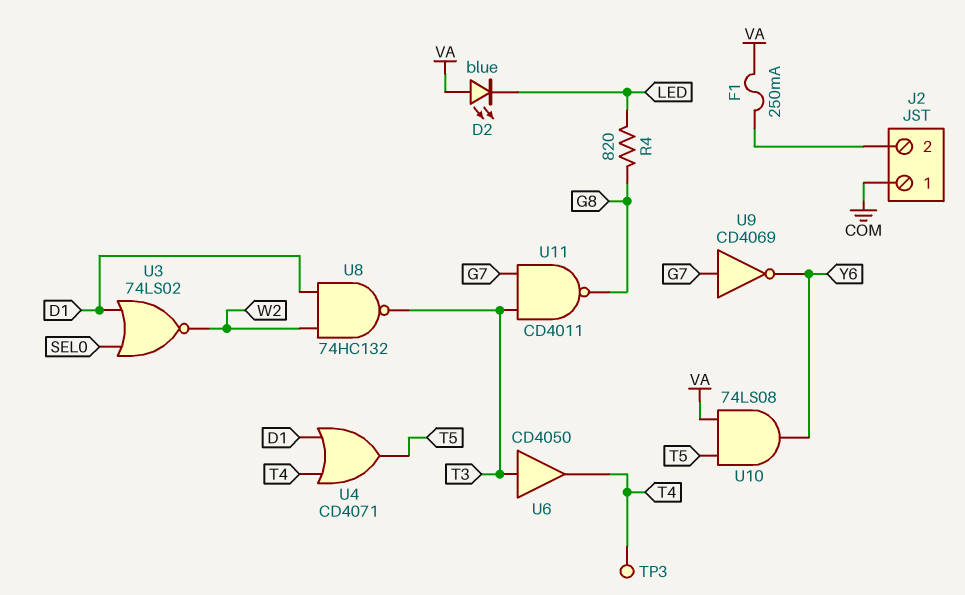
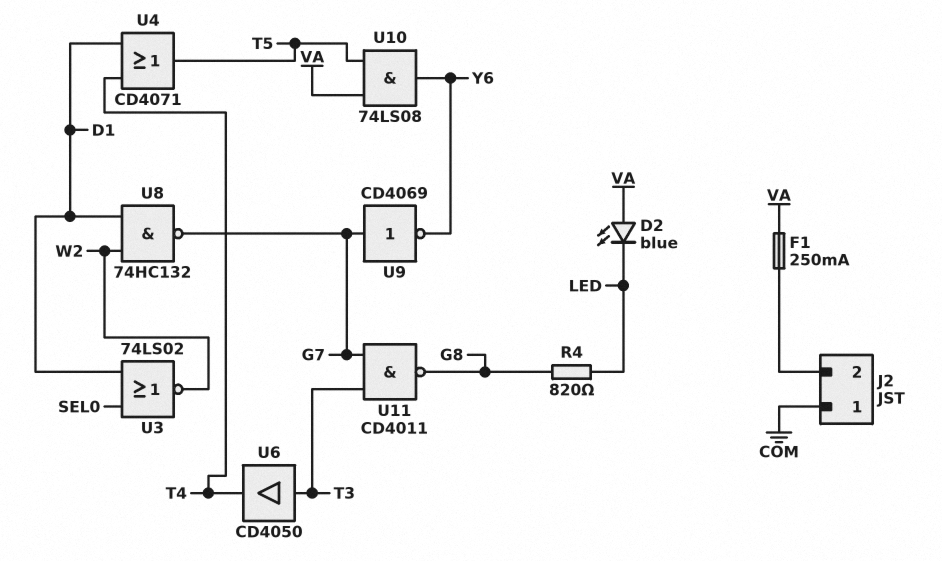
TP3: test point (T4) -> none
U8: NAND 74HC132 (in D1, in W2, out T3) -> NAND 74HC132 (in D1, in W2, out G7)

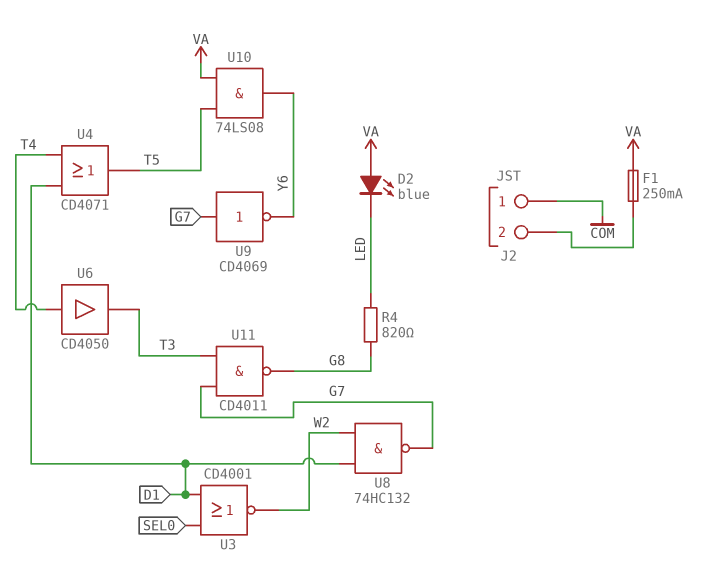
U3: NOR 74LS02 (in D1, in SEL0, out W2) -> NOR CD4001 (in D1, in SEL0, out W2)
U6: buffer CD4050 (in T3, out T4) -> buffer CD4050 (in T4, out T3)

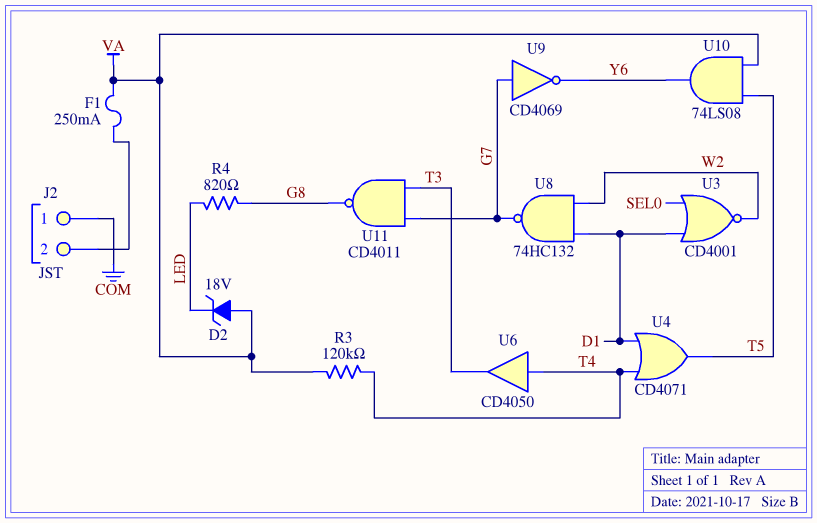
D2: LED blue (A VA, K LED) -> zener 18V (A VA, K LED)
R3: none -> 120k (T4, VA)

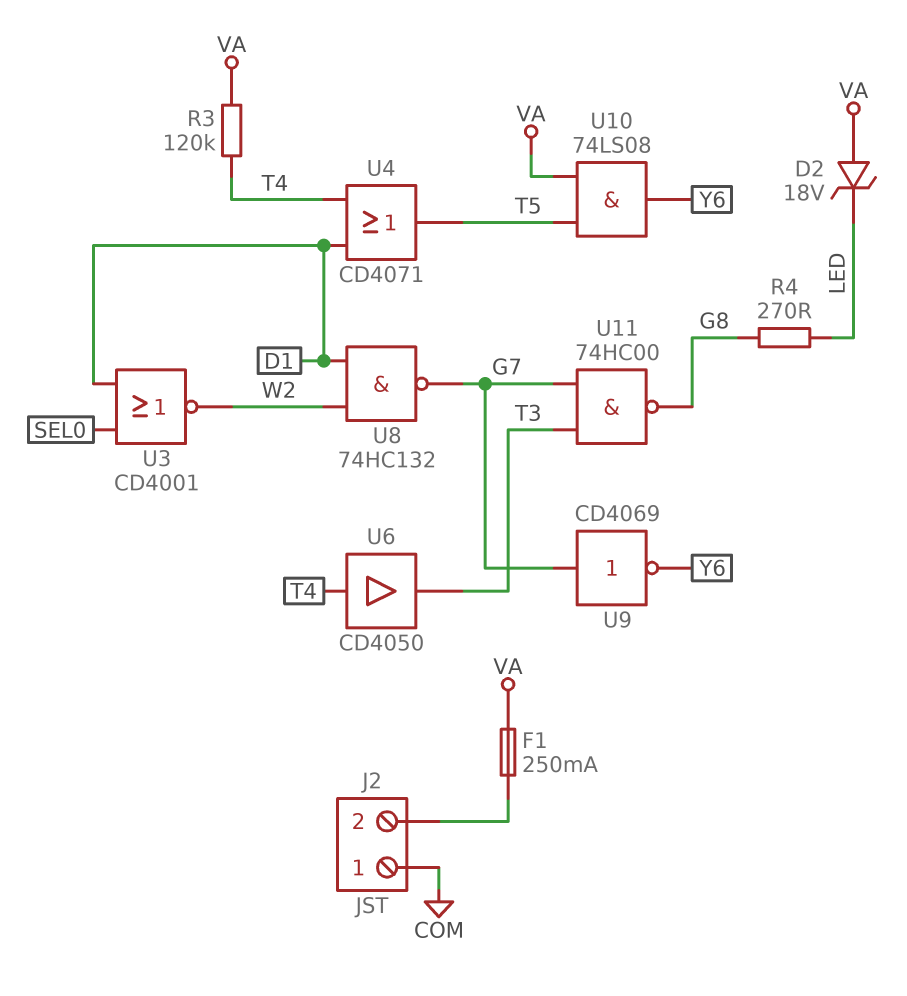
R4: 820 (G8, LED) -> 270 (G8, LED)
U11: NAND CD4011 (in G7, in T3, out G8) -> NAND 74HC00 (in G7, in T3, out G8)

